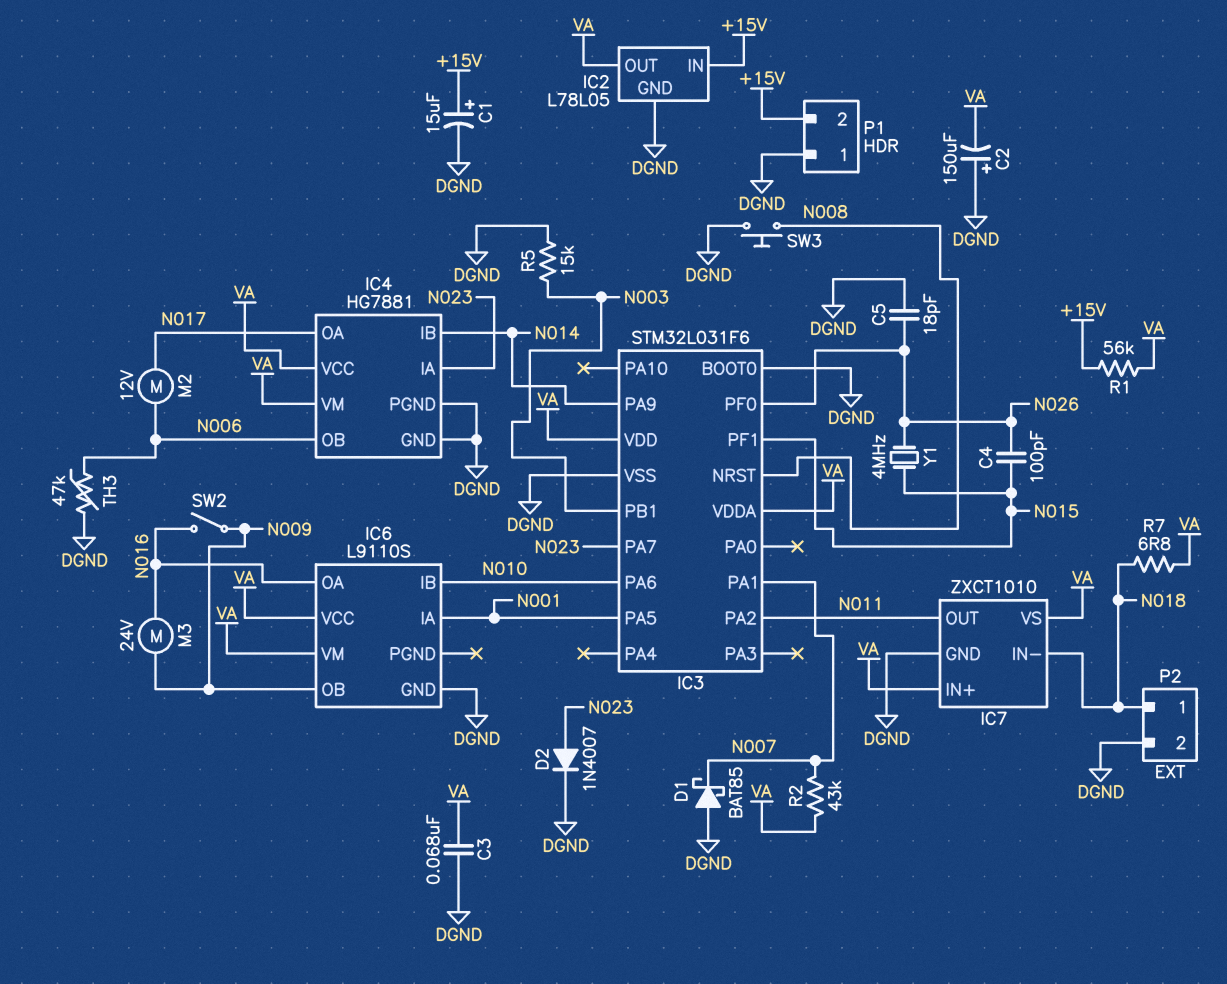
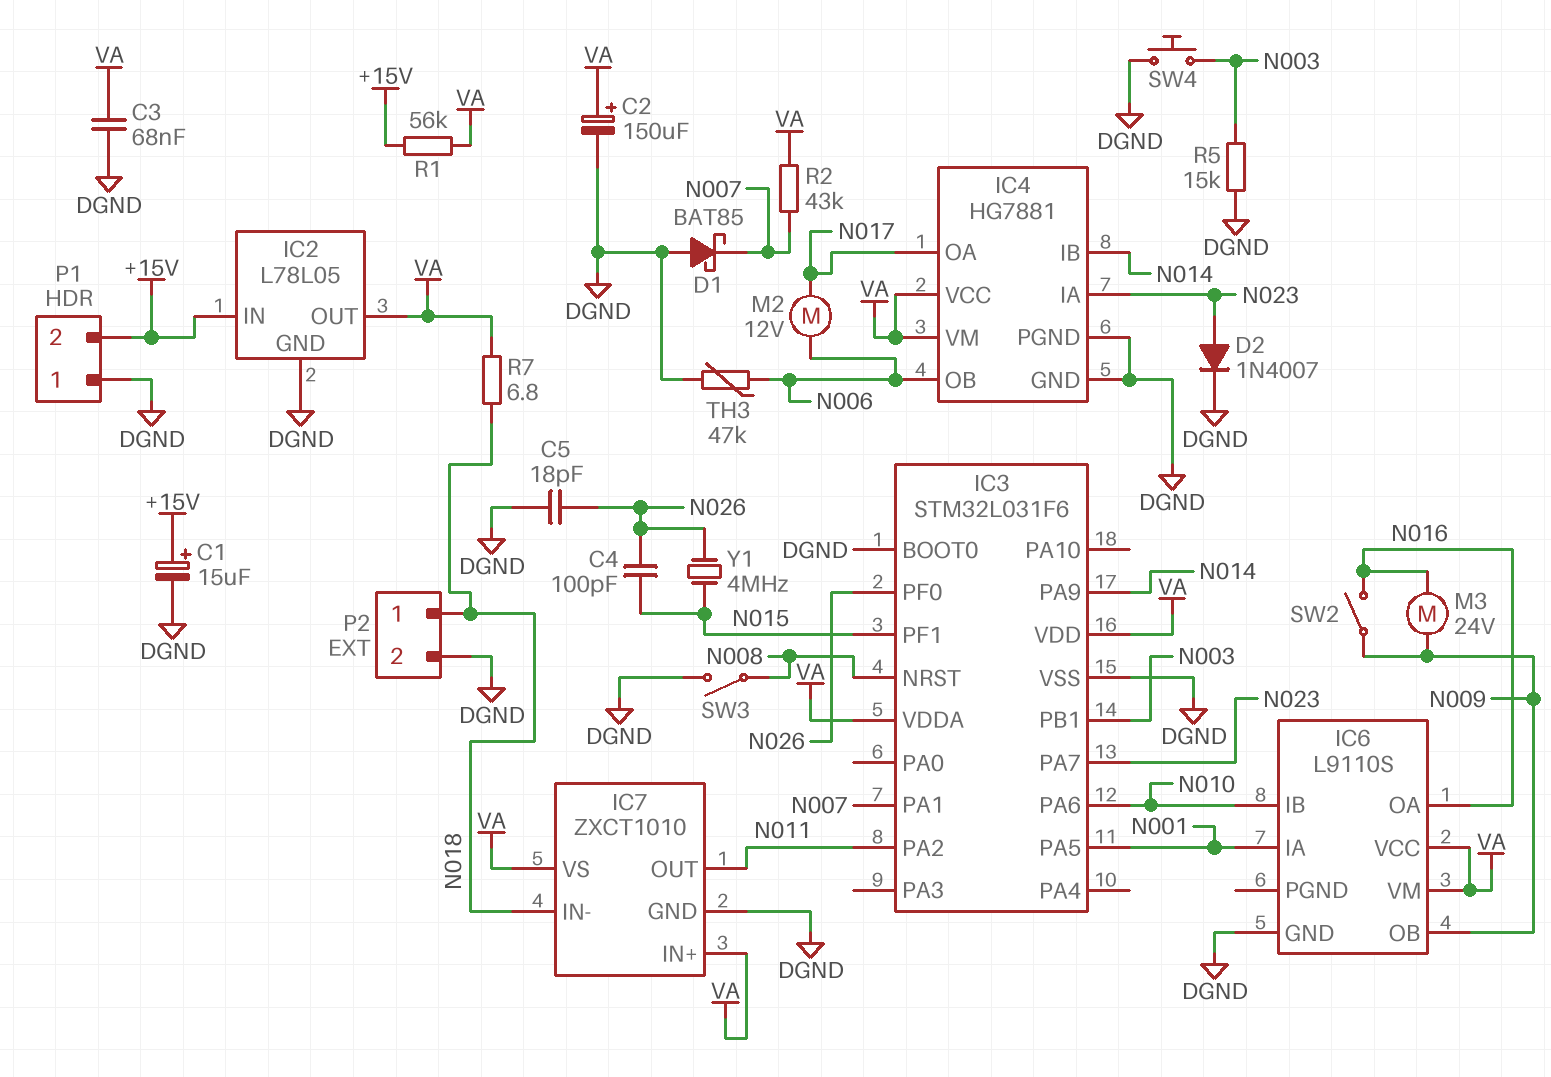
C2: 150uF (plus DGND, minus VA) -> 150uF (plus VA, minus DGND)
SW3: button (DGND, N008) -> switch (DGND, N008)
SW4: none -> button (DGND, N003)

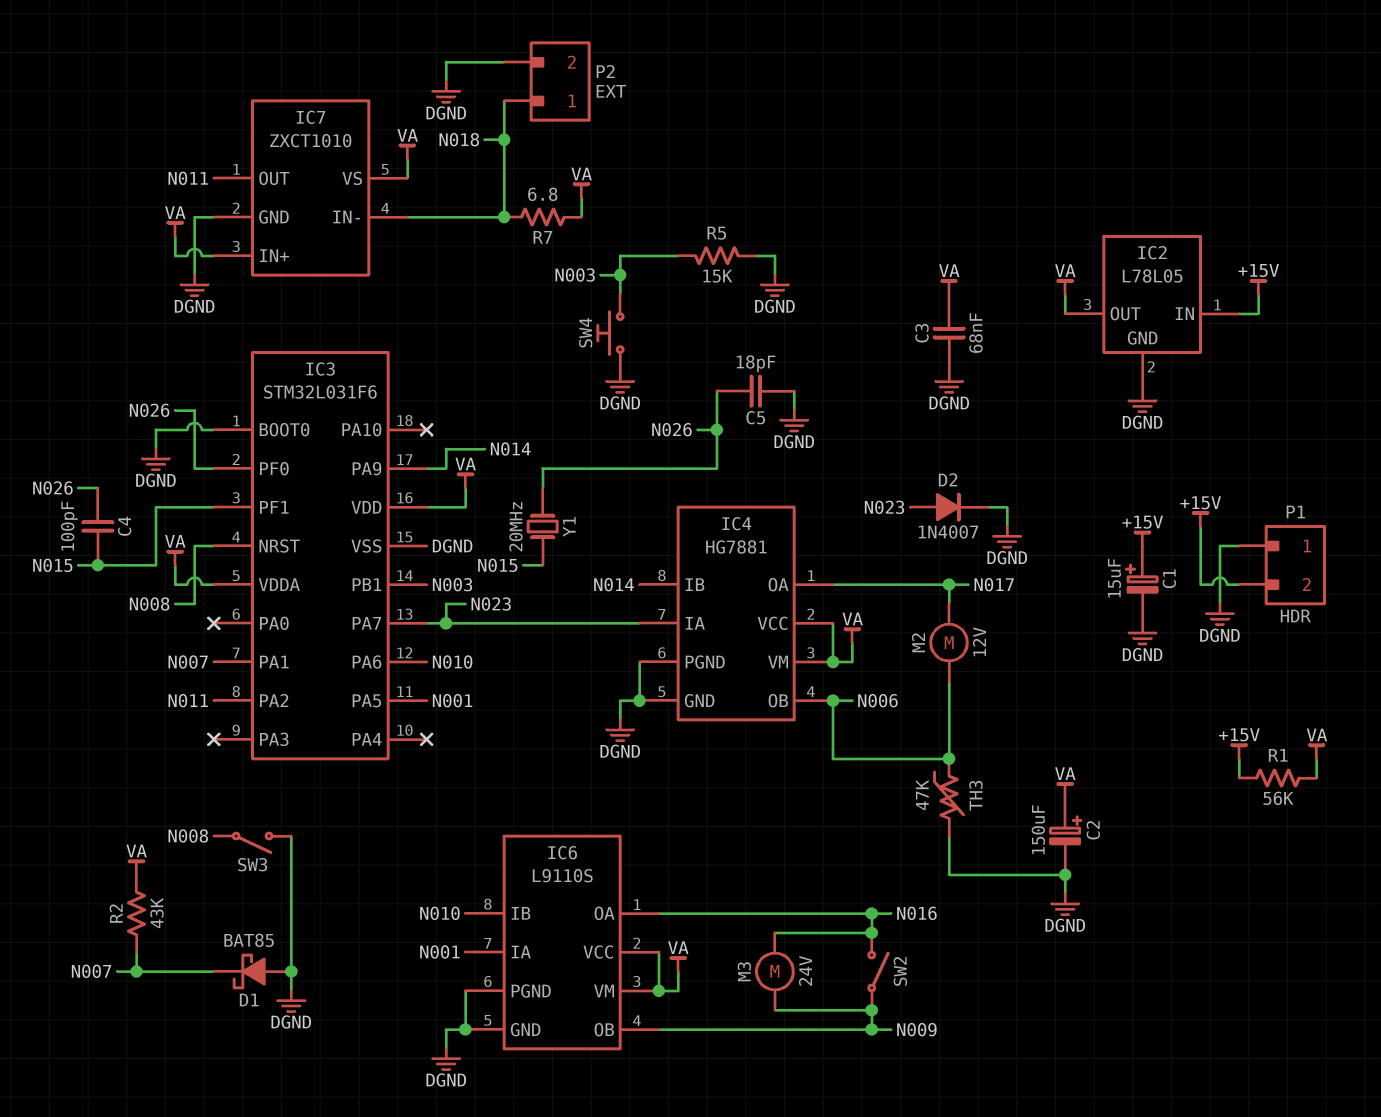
IC6 pin PGND: none -> DGND
Y1: 4MHz (N015, N026) -> 20MHz (N015, N026)

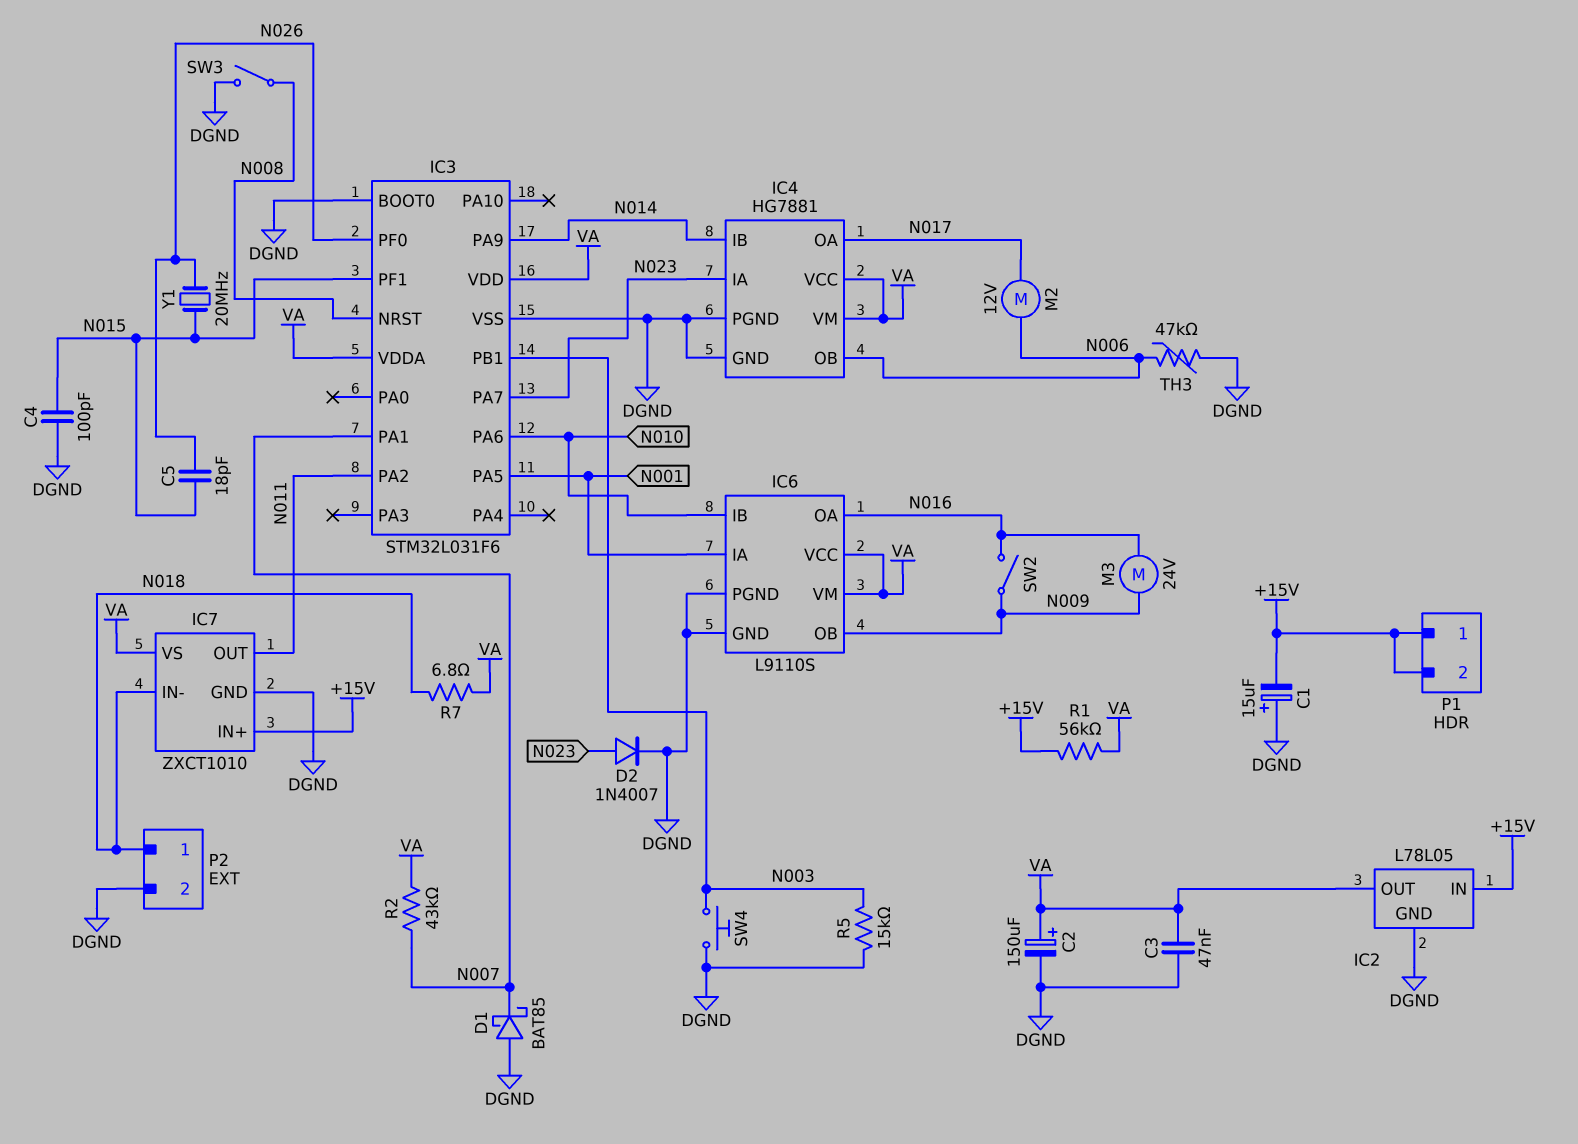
C1: 15uF (plus +15V, minus DGND) -> 15uF (plus DGND, minus +15V)
C3: 68nF (DGND, VA) -> 47nF (DGND, VA)
C4: 100pF (N015, N026) -> 100pF (DGND, N015)
C5: 18pF (DGND, N026) -> 18pF (N015, N026)
IC7 pin IN+: VA -> +15V
P1 pin 1: DGND -> +15V

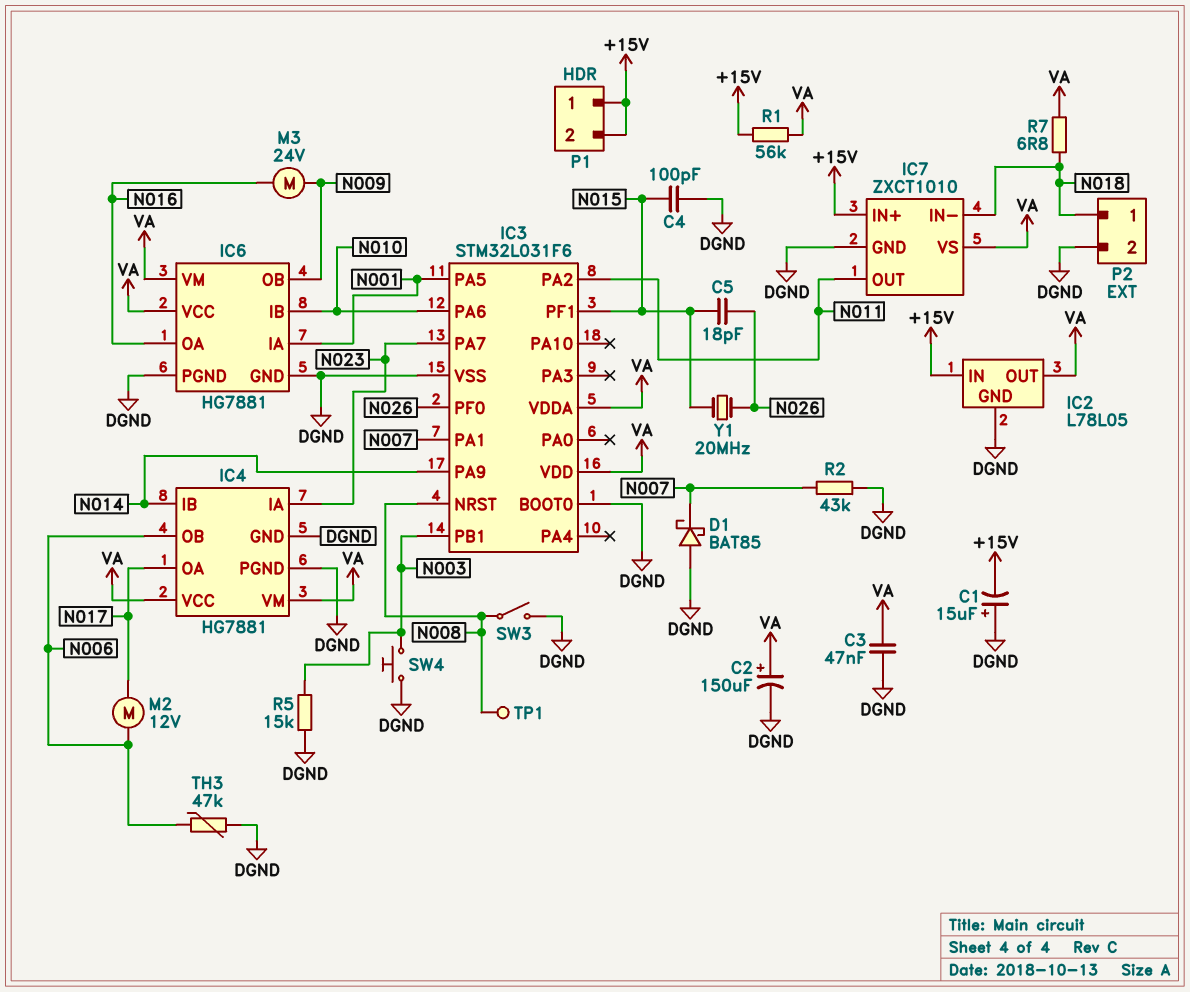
D2: diode 1N4007 (A N023, K DGND) -> none
IC6: L9110S -> HG7881
R2: 43k (N007, VA) -> 43k (DGND, N007)
SW2: switch (N009, N016) -> none
TP1: none -> test point (N008)

